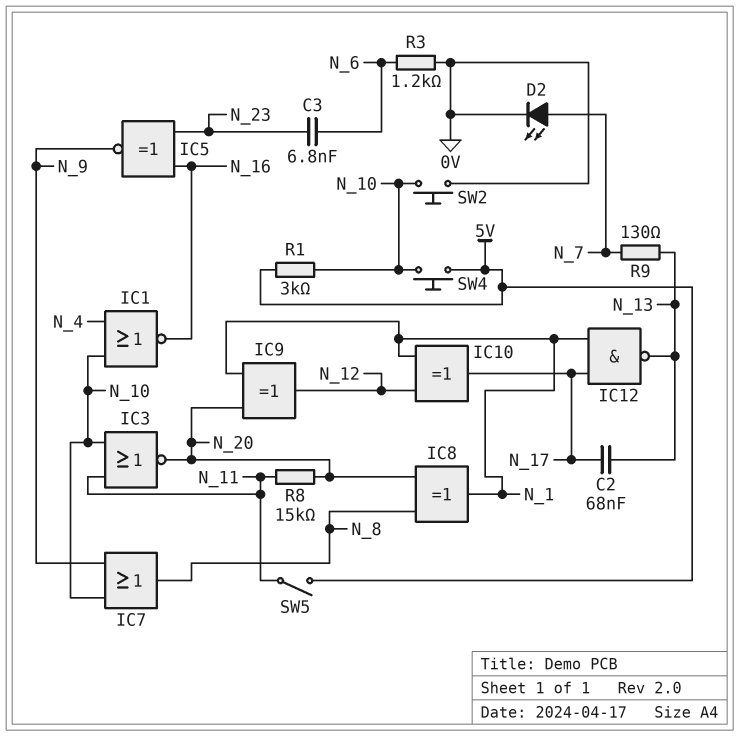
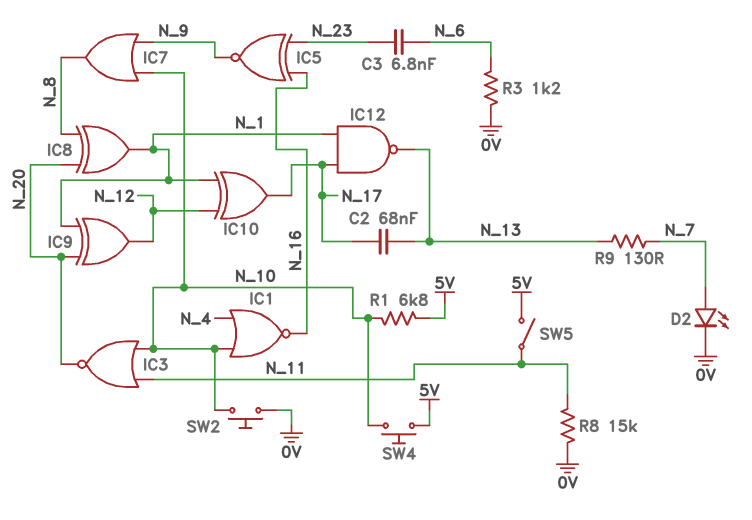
R1: 3k (5V, N_10) -> 6.8k (5V, N_10)
R8: 15k (N_11, N_20) -> 15k (0V, N_11)

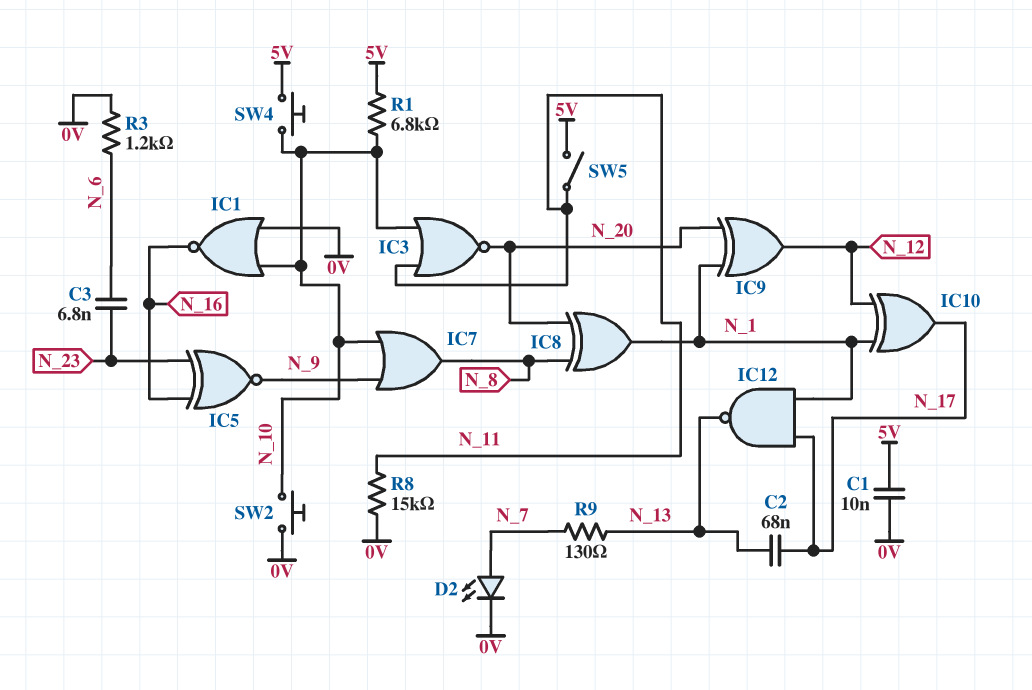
C1: none -> 10nF (0V, 5V)
IC1: NOR (in N_4, in N_10, out N_16) -> NOR (in 0V, in N_10, out N_16)

